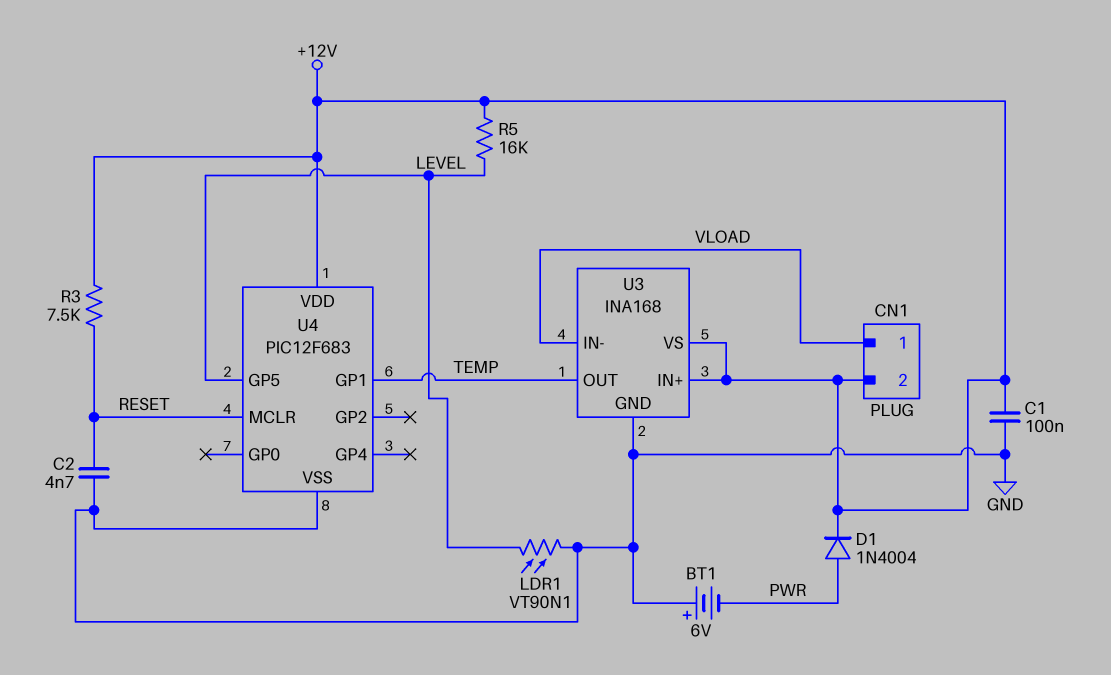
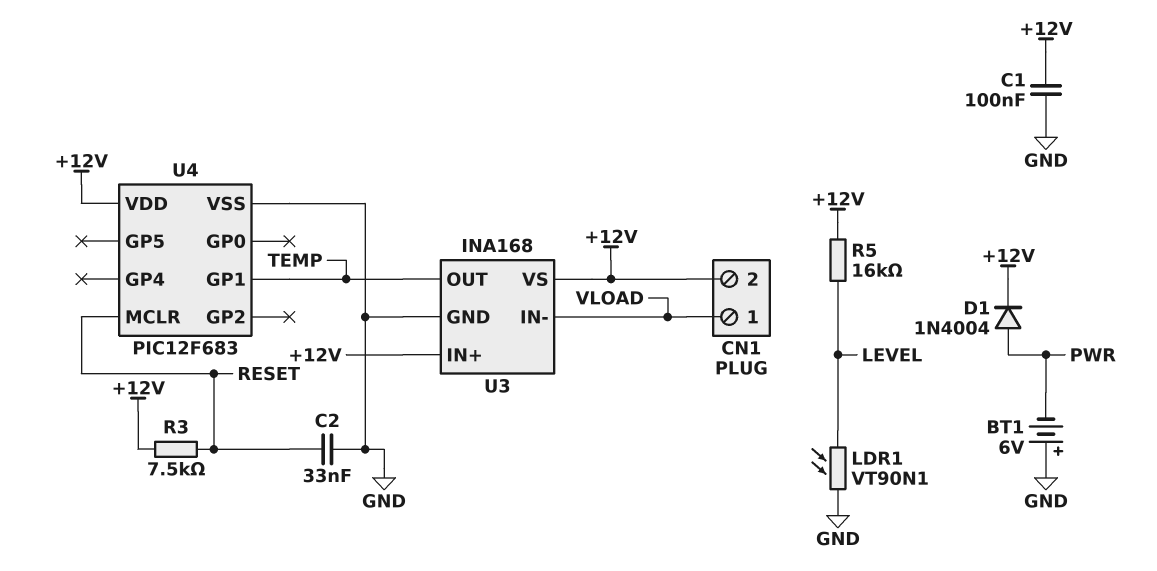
C2: 4.7nF (GND, RESET) -> 33nF (GND, RESET)
U4 pin GP5: LEVEL -> none

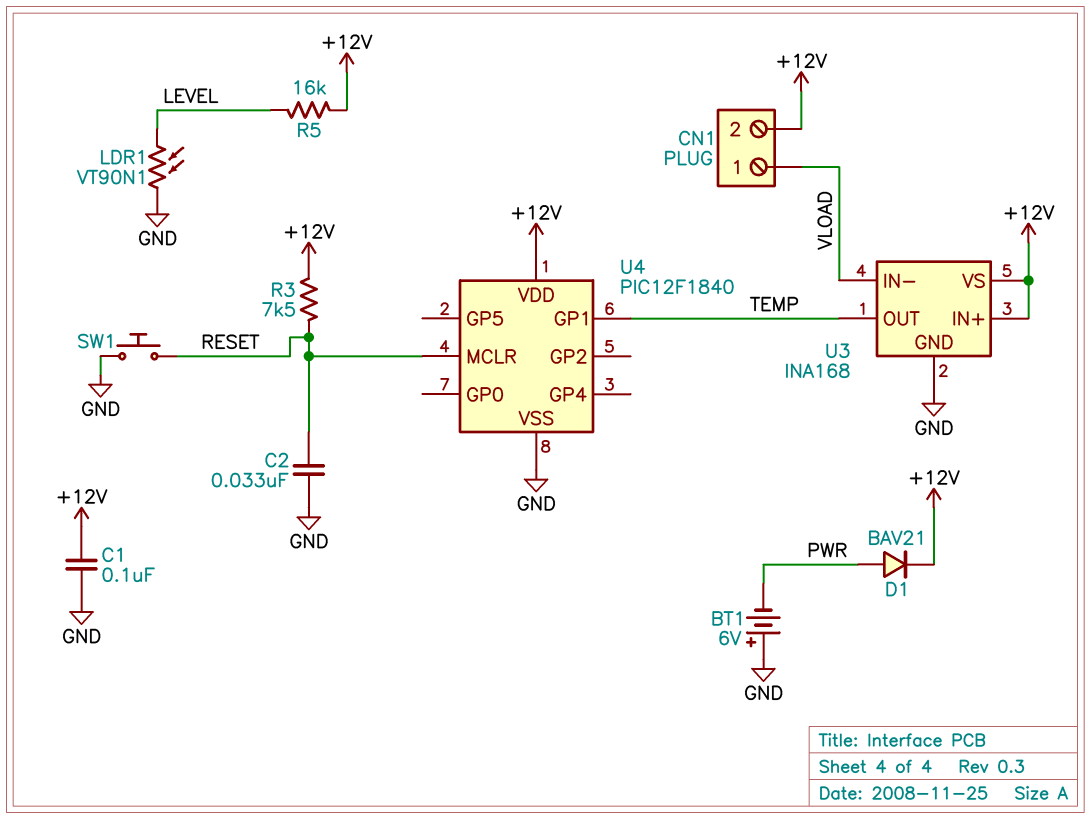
D1: diode 1N4004 (A PWR, K +12V) -> diode BAV21 (A PWR, K +12V)
SW1: none -> button (GND, RESET)
U4: PIC12F683 -> PIC12F1840

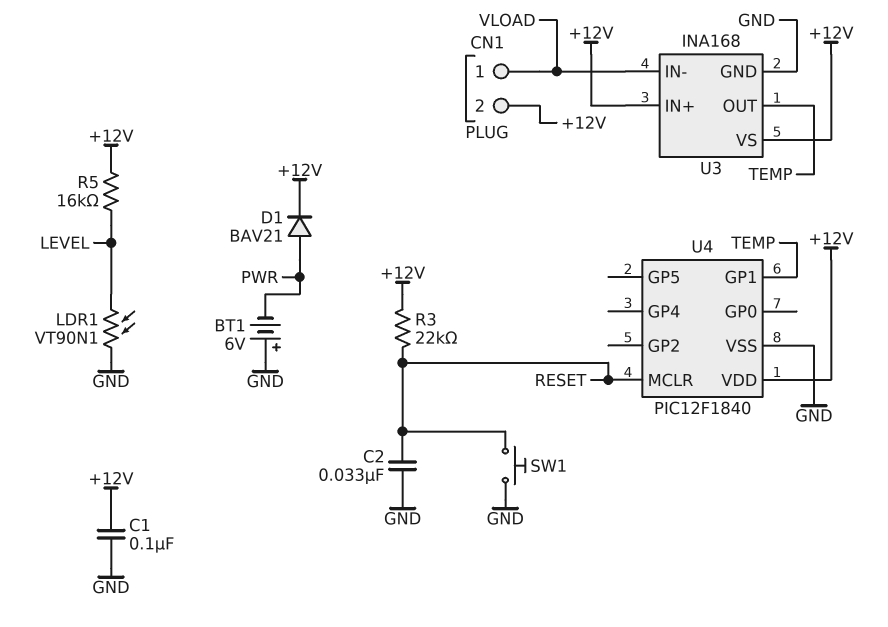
R3: 7.5k (+12V, RESET) -> 22k (+12V, RESET)

